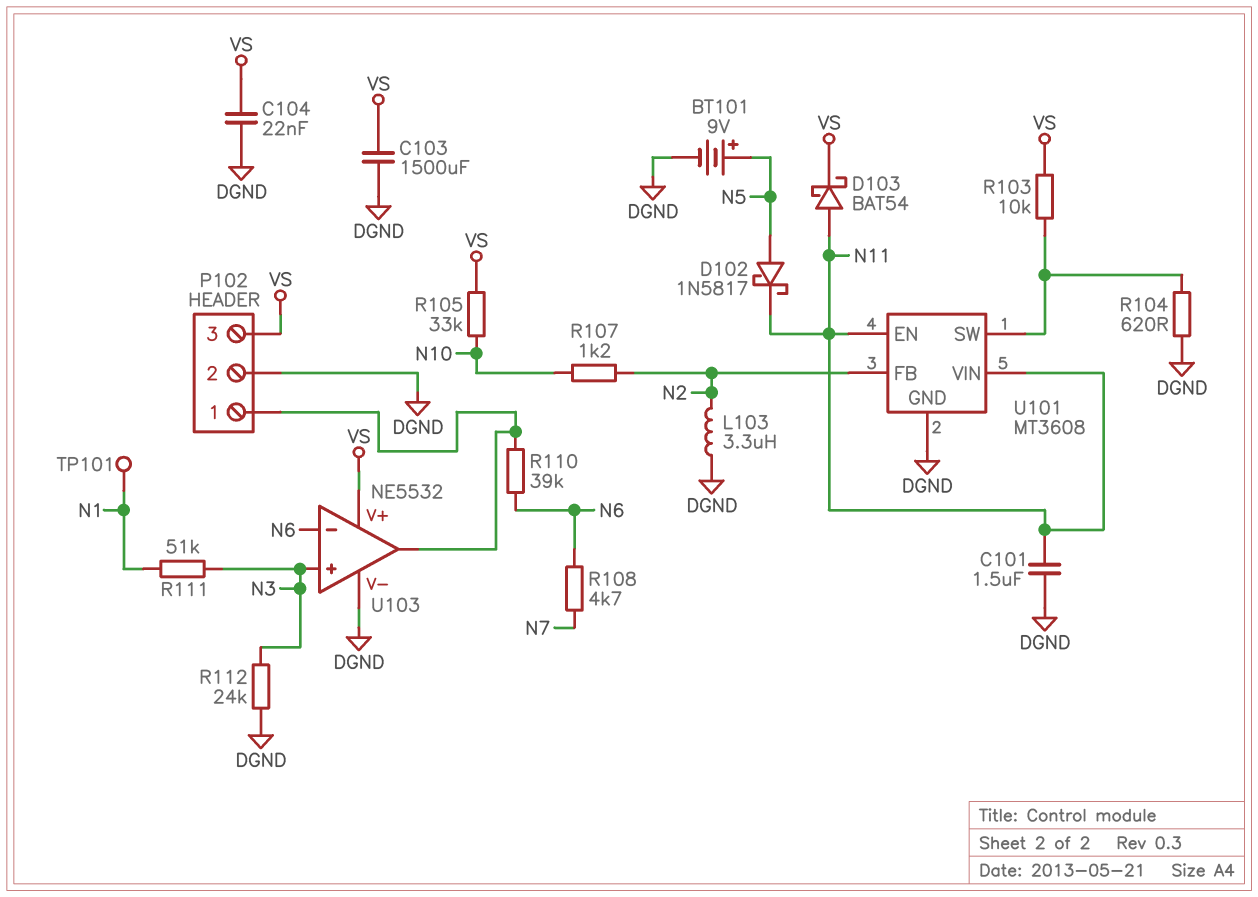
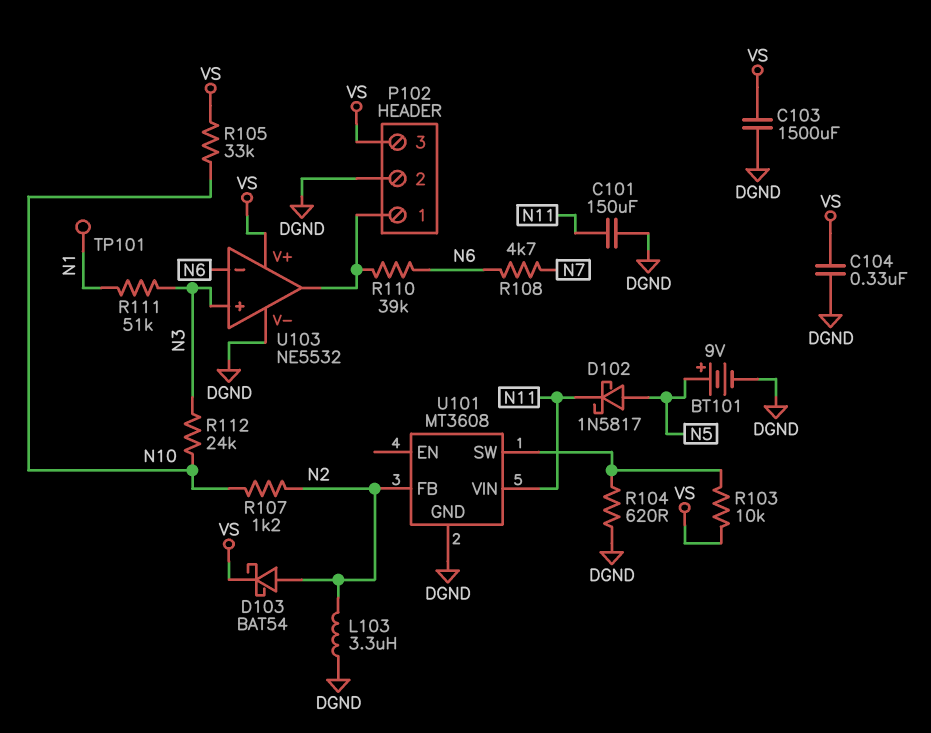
C101: 1.5uF (DGND, N11) -> 150uF (DGND, N11)
C104: 22nF (DGND, VS) -> 330nF (DGND, VS)
D103: schottky BAT54 (A N11, K VS) -> schottky BAT54 (A N2, K VS)
R112: 24k (DGND, N3) -> 24k (N3, N10)
U101 pin EN: N11 -> none

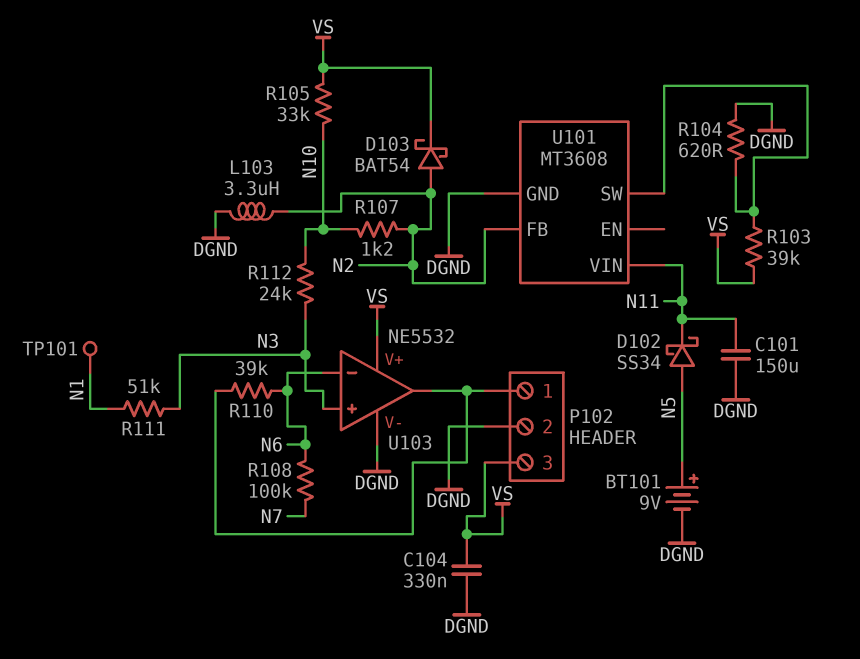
C103: 1500uF (DGND, VS) -> none
D102: schottky 1N5817 (A N5, K N11) -> schottky SS34 (A N5, K N11)
R103: 10k (U101/SW, VS) -> 39k (U101/SW, VS)
R108: 4.7k (N6, N7) -> 100k (N6, N7)

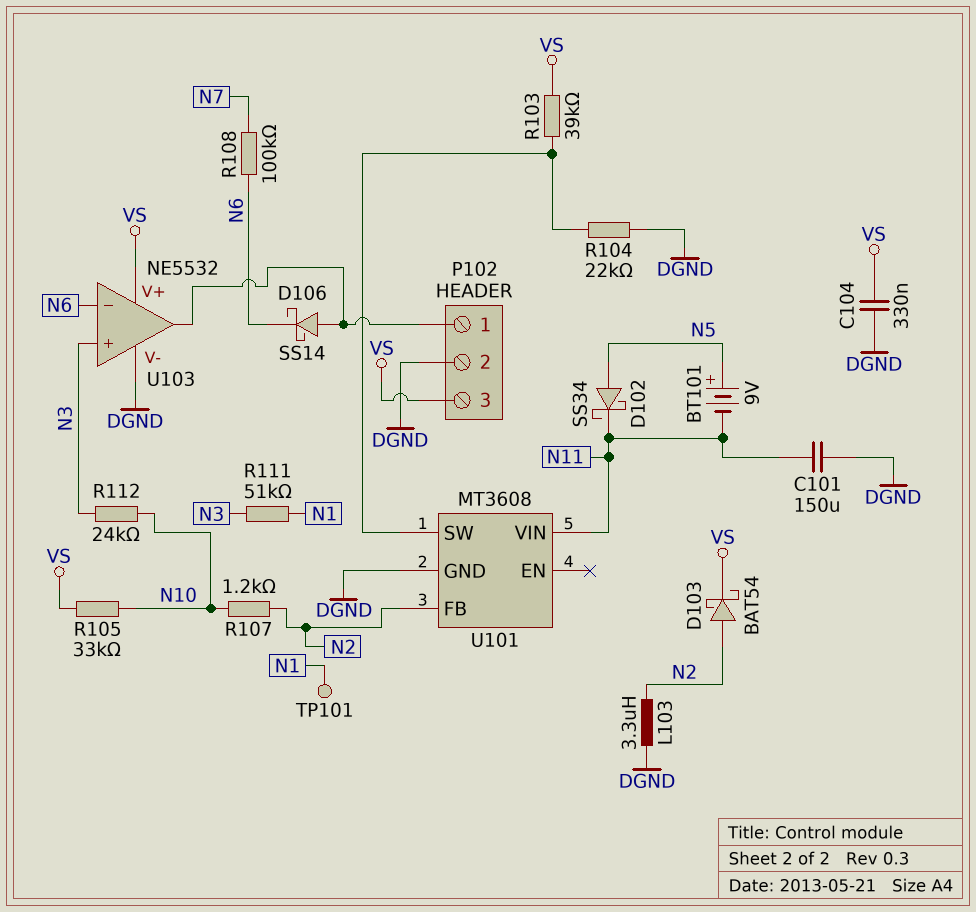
BT101: 9V (plus N5, minus DGND) -> 9V (plus N5, minus N11)
D106: none -> schottky SS14 (A P102/1, K N6)
R104: 620 (DGND, U101/SW) -> 22k (DGND, U101/SW)
R110: 39k (N6, P102/1) -> none

